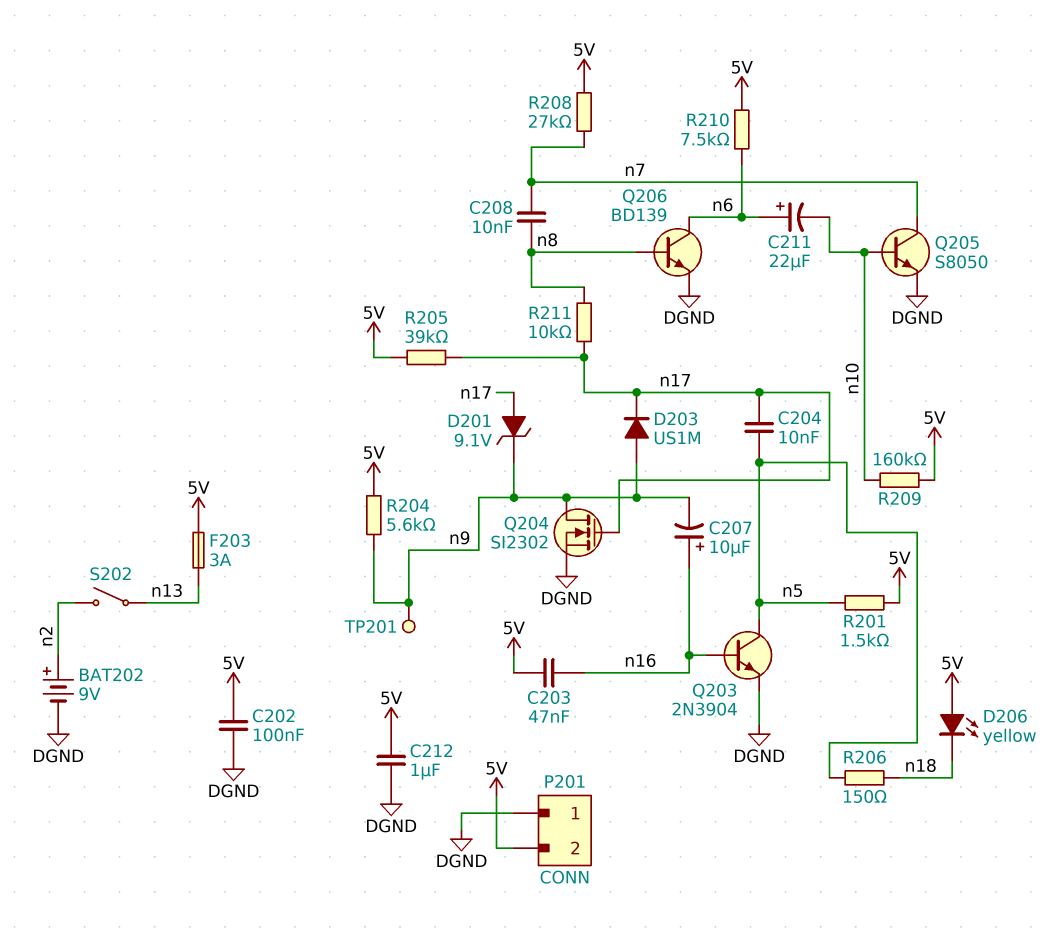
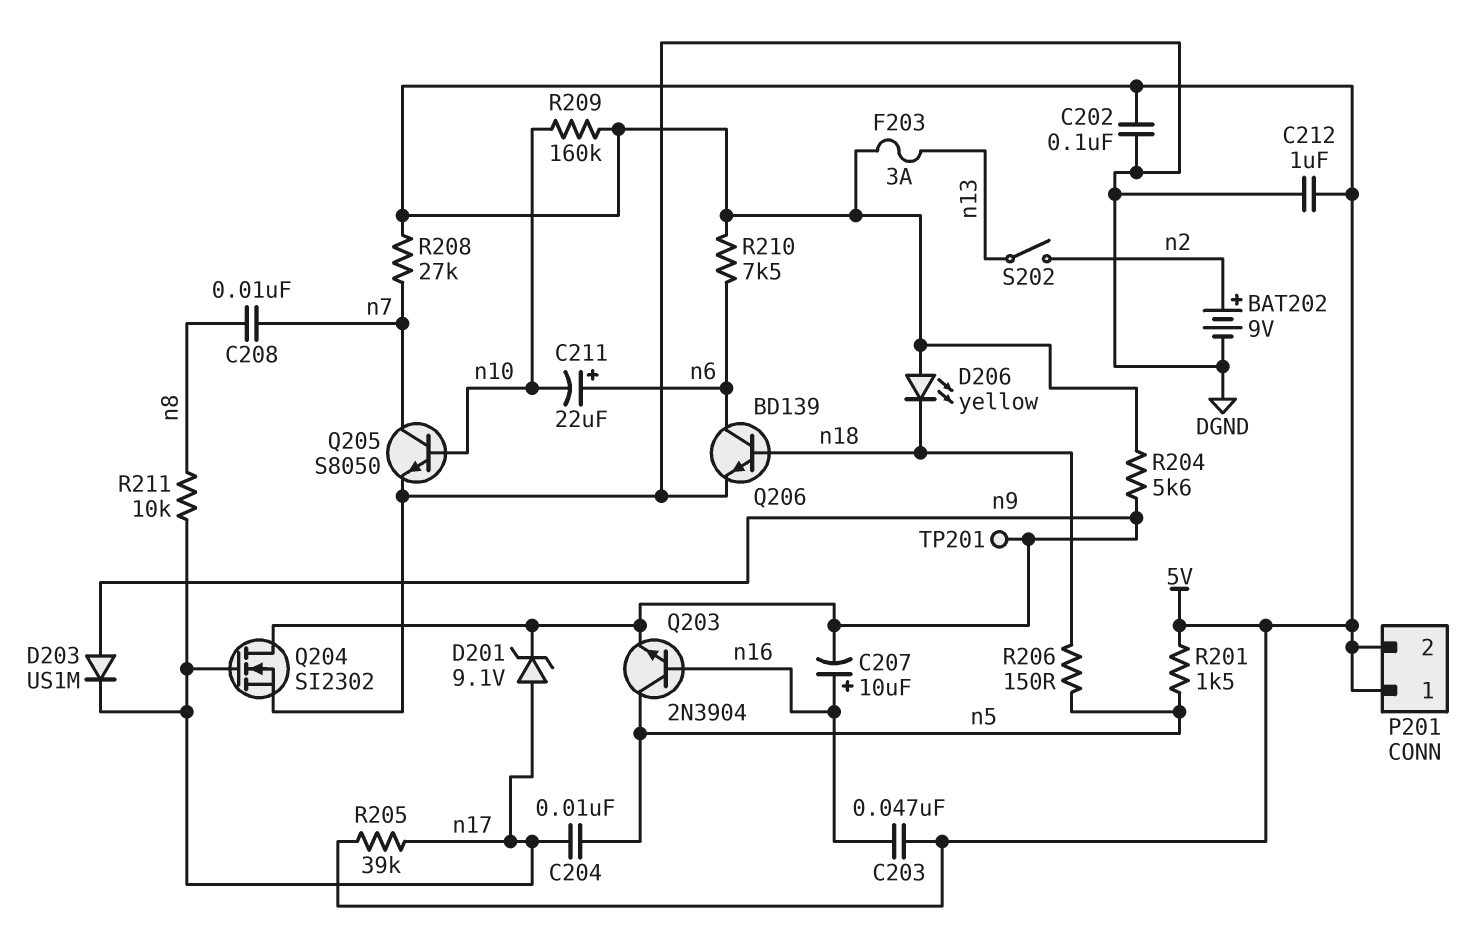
P201 pin 1: DGND -> 5V
Q203: NPN 2N3904 (B n16, C n5, E DGND) -> NPN 2N3904 (B n16, C n5, E n9)
Q206: NPN BD139 (B n8, C n6, E DGND) -> NPN BD139 (B n18, C n6, E DGND)

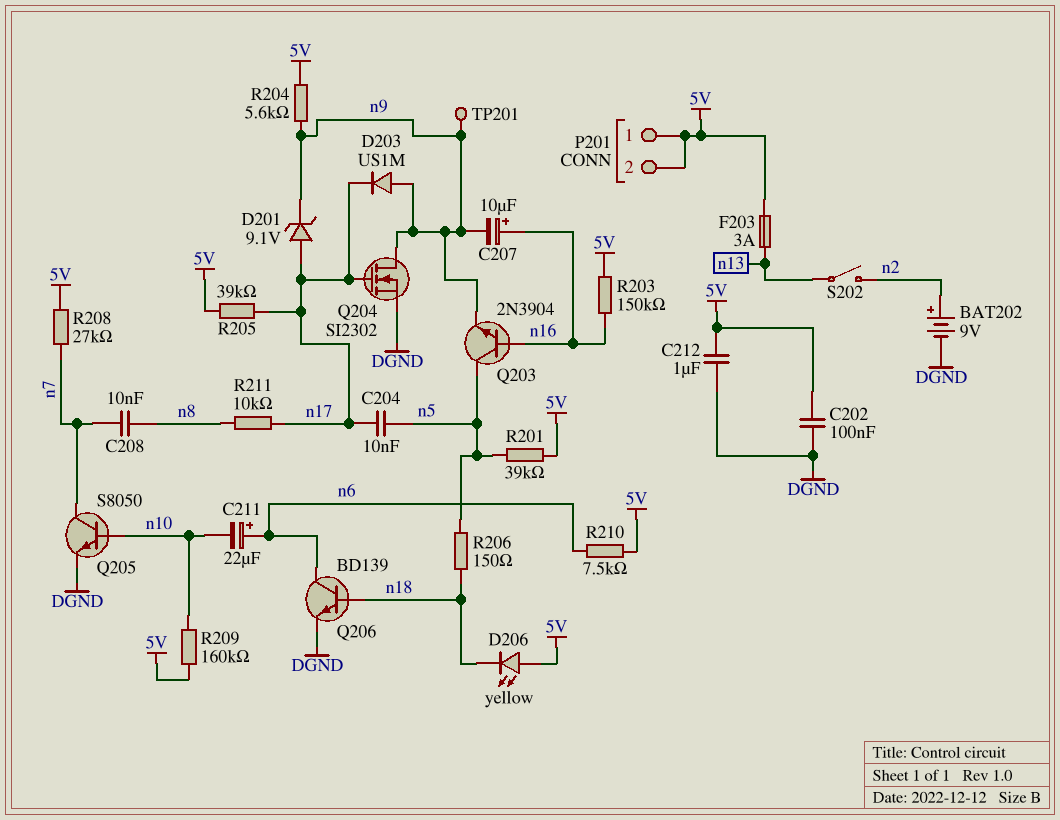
C203: 47nF (5V, n16) -> none
R201: 1.5k (5V, n5) -> 39k (5V, n5)
R203: none -> 150k (5V, n16)

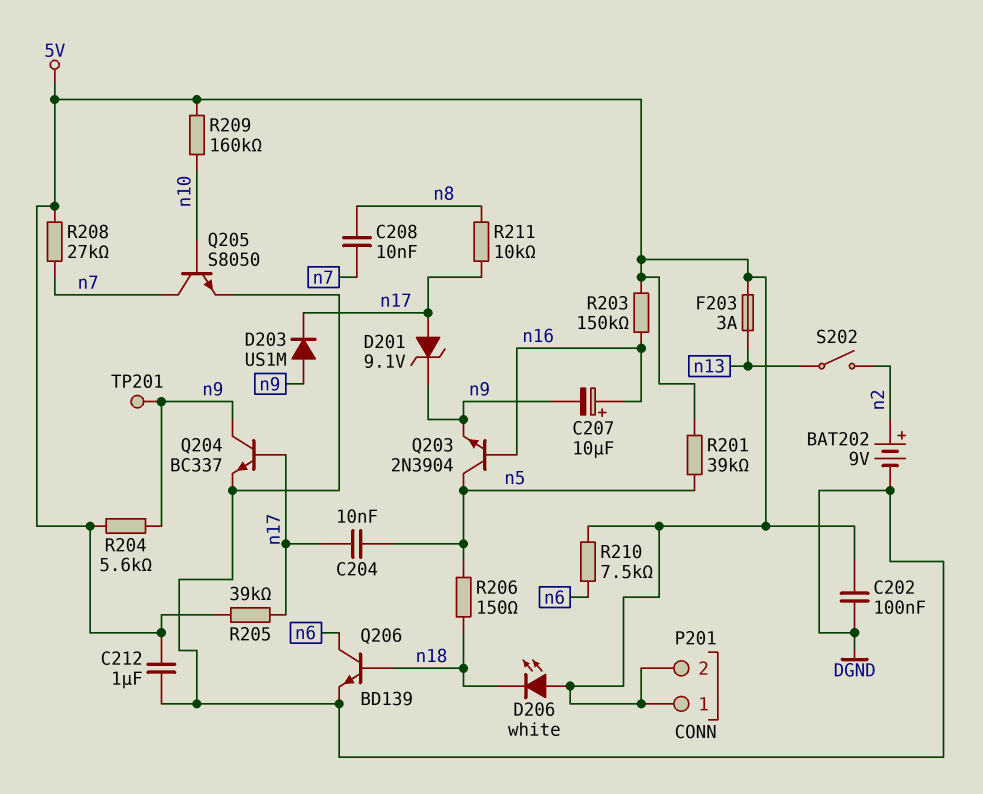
C211: 22uF (plus n6, minus n10) -> none
D206: LED yellow (A 5V, K n18) -> LED white (A 5V, K n18)
Q204: NMOS SI2302 (G n17, D n9, S DGND) -> NPN BC337 (B n17, C n9, E DGND)

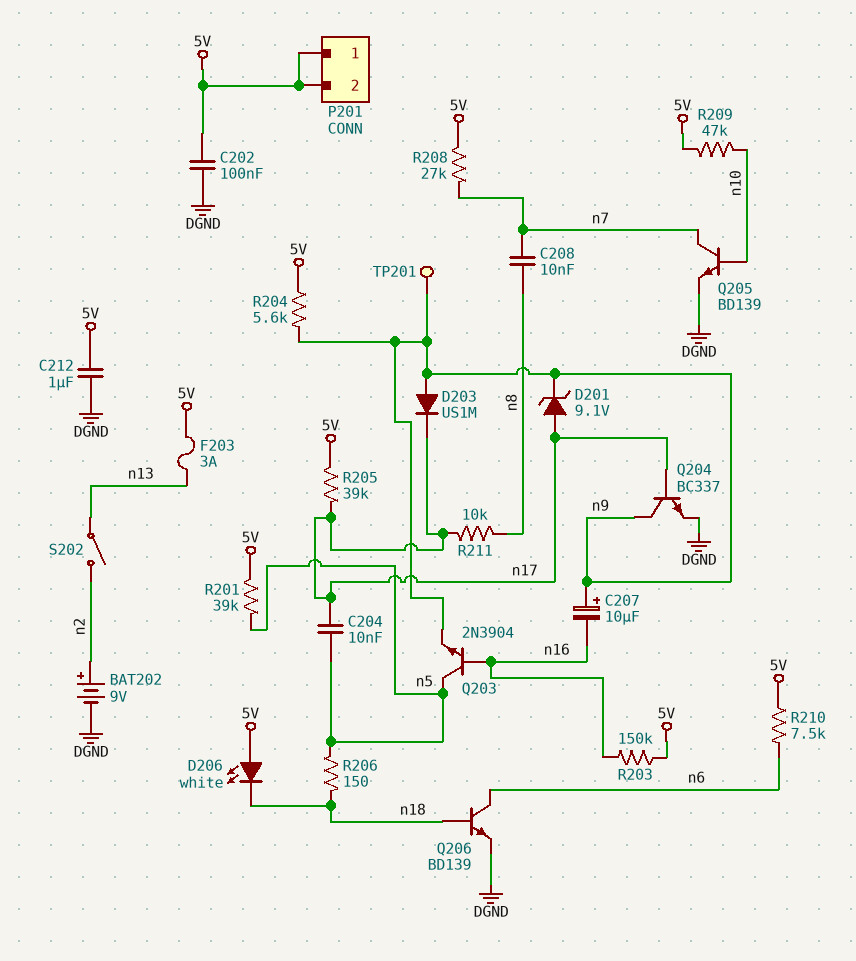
C207: 10uF (plus n16, minus n9) -> 10uF (plus n9, minus n16)
Q205: NPN S8050 (B n10, C n7, E DGND) -> NPN BD139 (B n10, C n7, E DGND)
R209: 160k (5V, n10) -> 47k (5V, n10)

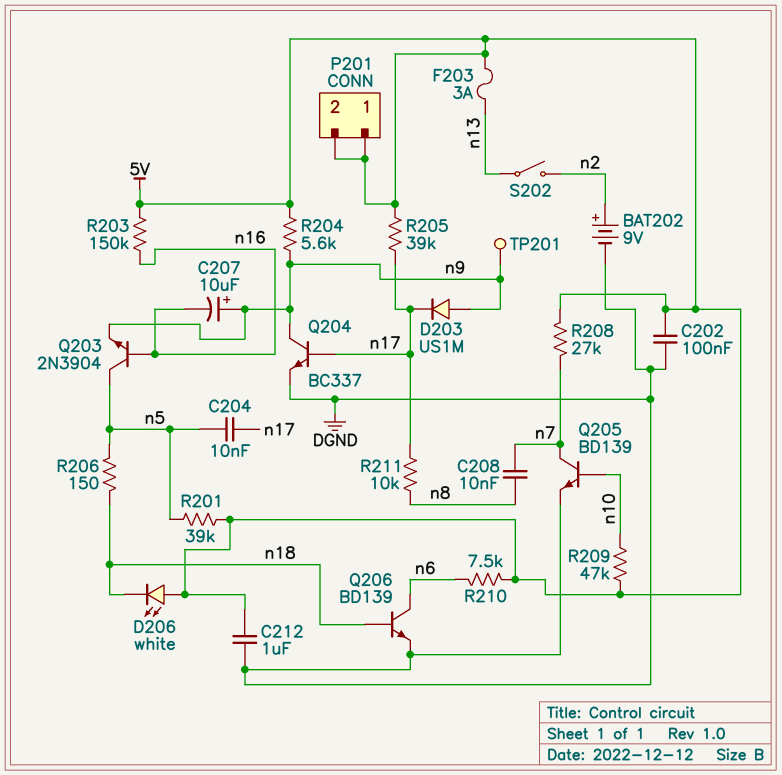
D201: zener 9.1V (A n17, K n9) -> none

